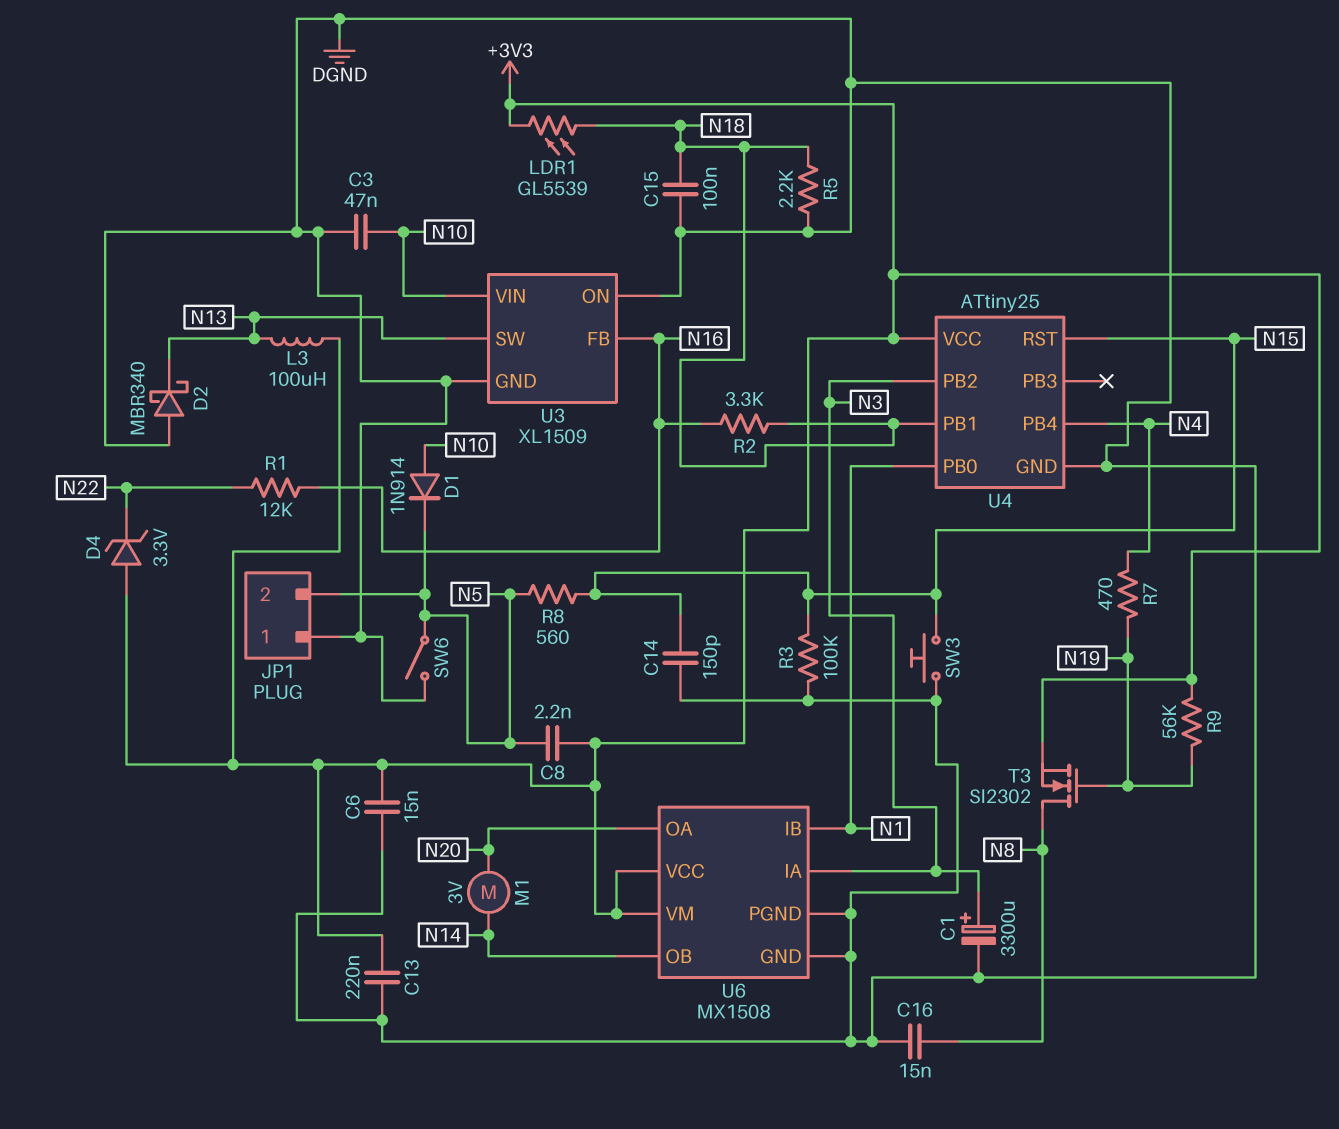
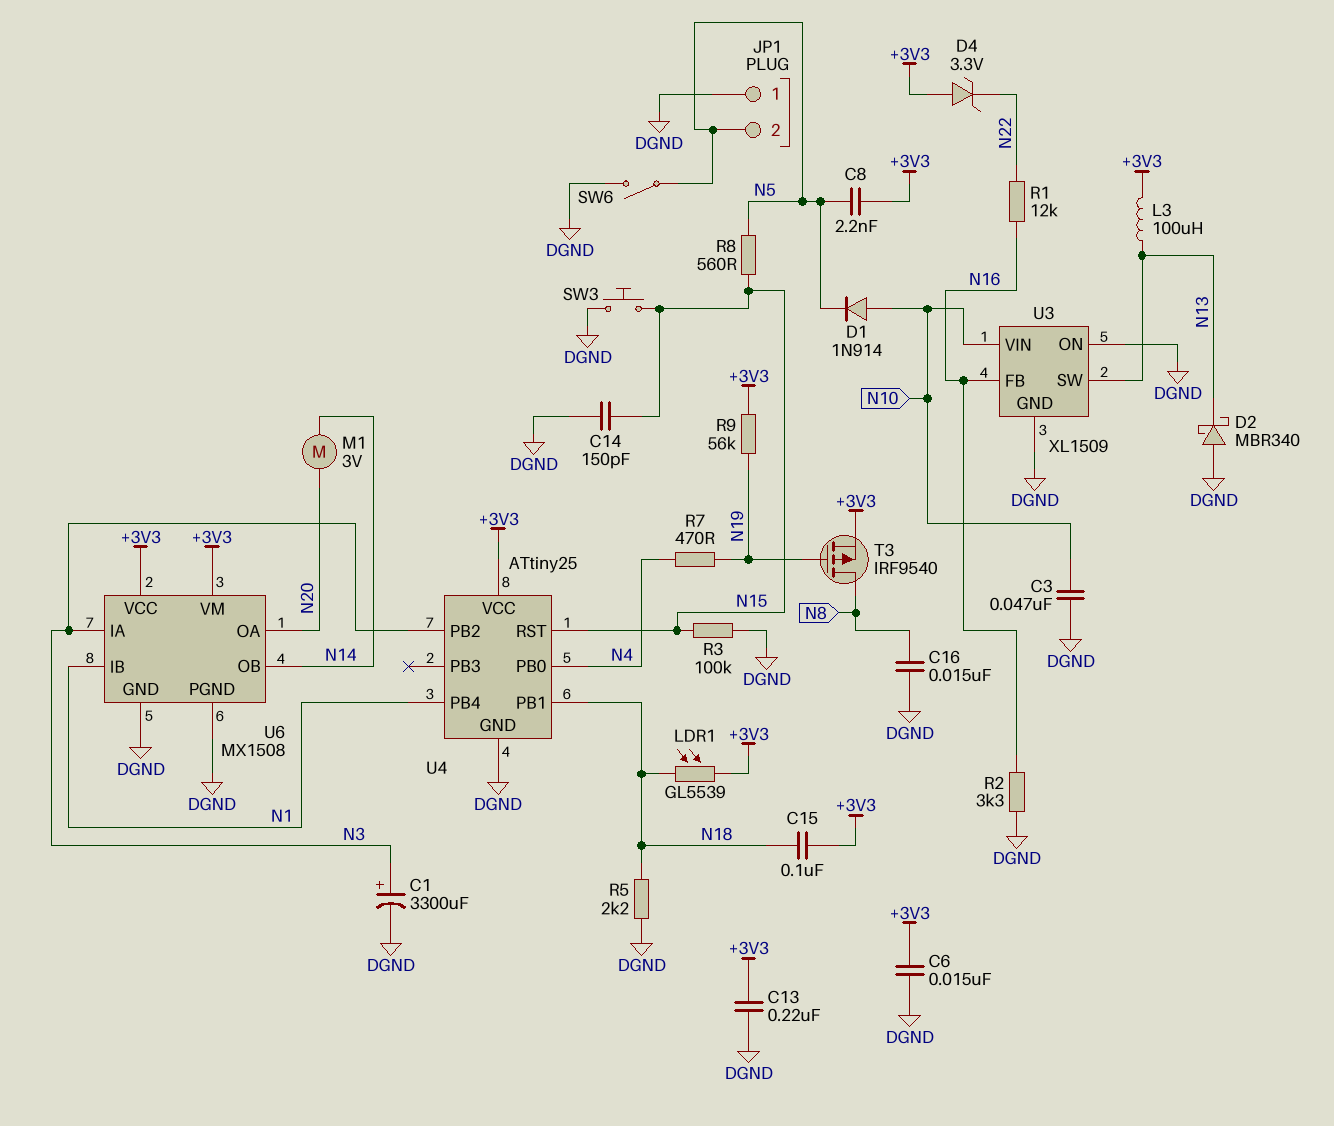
C15: 100nF (DGND, N18) -> 100nF (+3V3, N18)
R2: 3.3k (N16, N18) -> 3.3k (DGND, N16)
T3: NMOS SI2302 (G N19, D N8, S +3V3) -> PMOS IRF9540 (G N19, D N8, S +3V3)
U4 pin PB0: N1 -> N4
U4 pin PB4: N4 -> N1

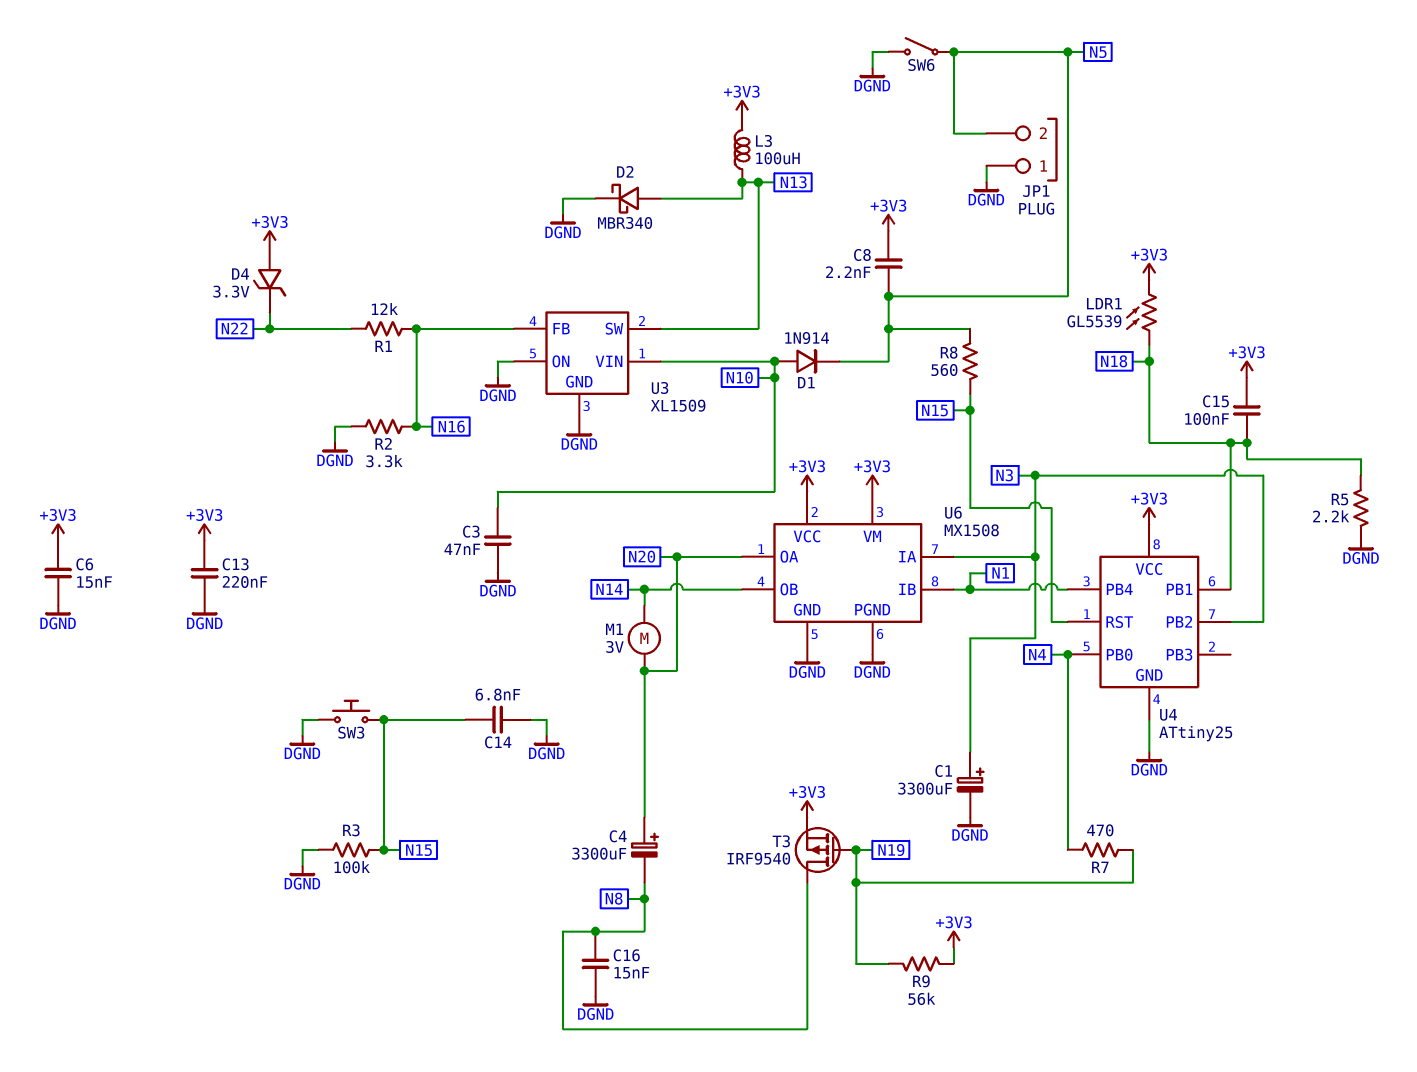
C4: none -> 3300uF (plus N20, minus N8)
C14: 150pF (DGND, N15) -> 6.8nF (DGND, N15)
D2: schottky MBR340 (A DGND, K N13) -> schottky MBR340 (A N13, K DGND)

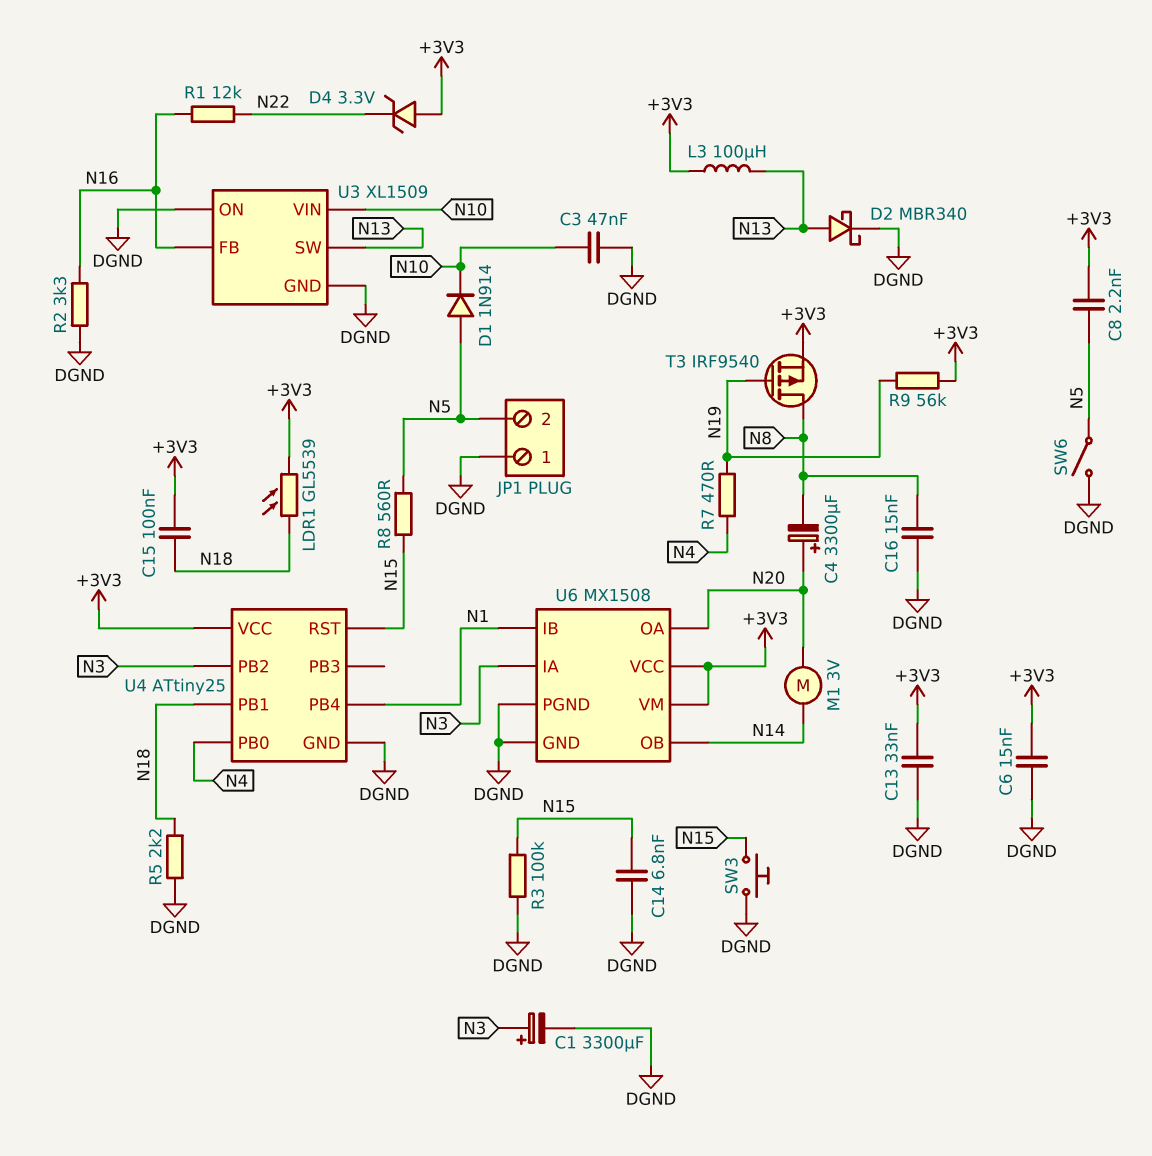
C13: 220nF (+3V3, DGND) -> 33nF (+3V3, DGND)
D1: diode 1N914 (A N10, K N5) -> diode 1N914 (A N5, K N10)

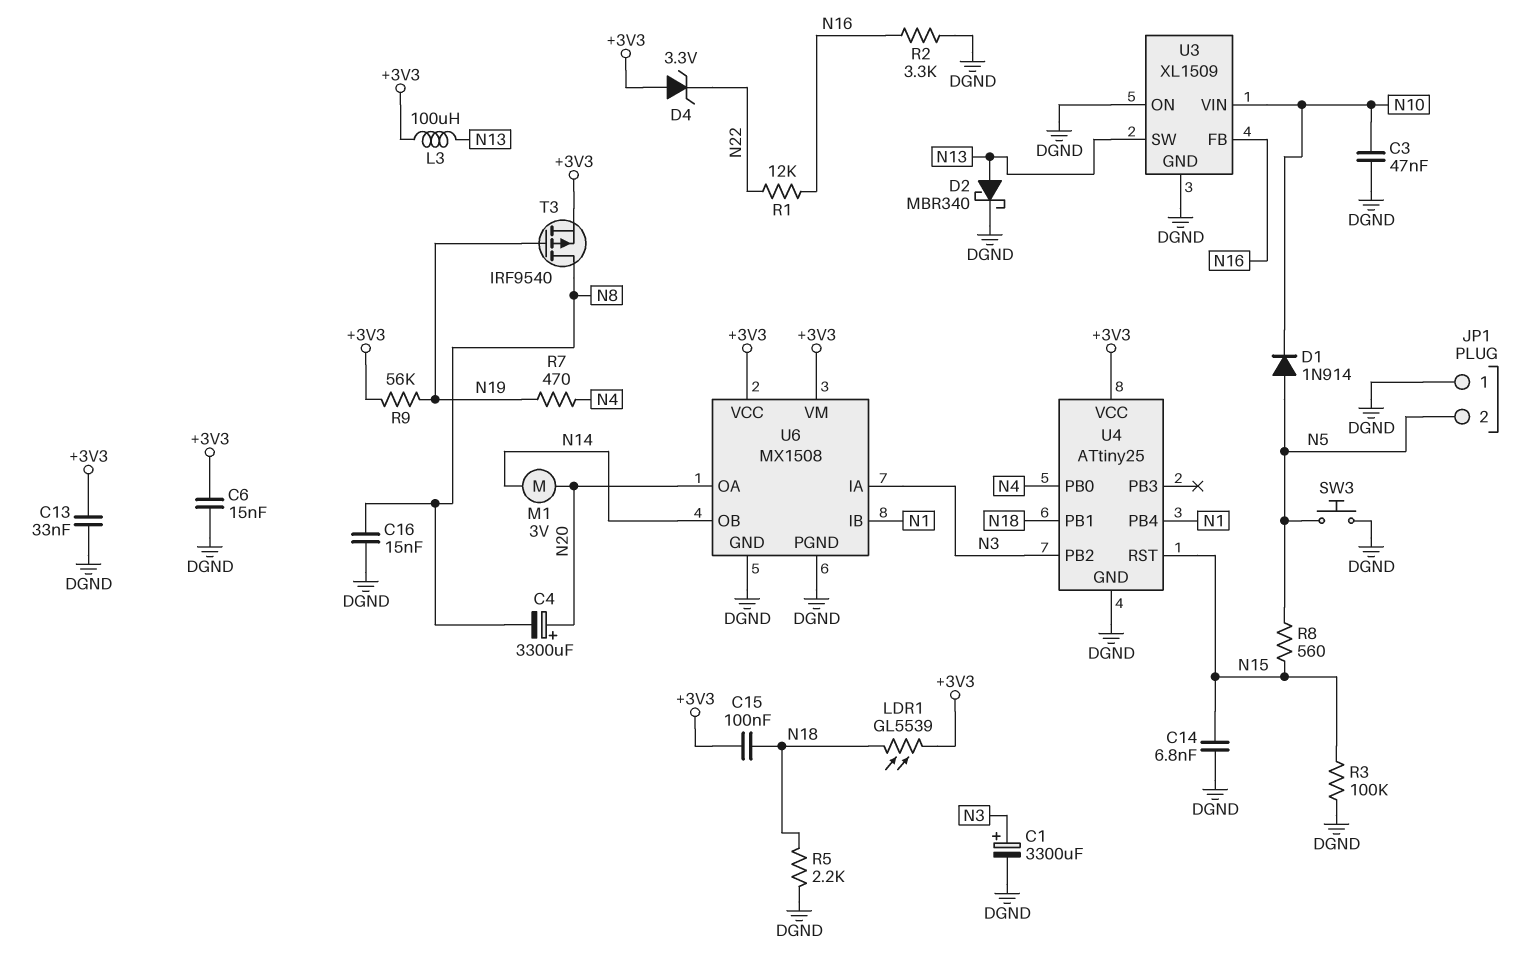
C8: 2.2nF (+3V3, N5) -> none
SW3: button (DGND, N15) -> button (DGND, N5)
SW6: switch (DGND, N5) -> none

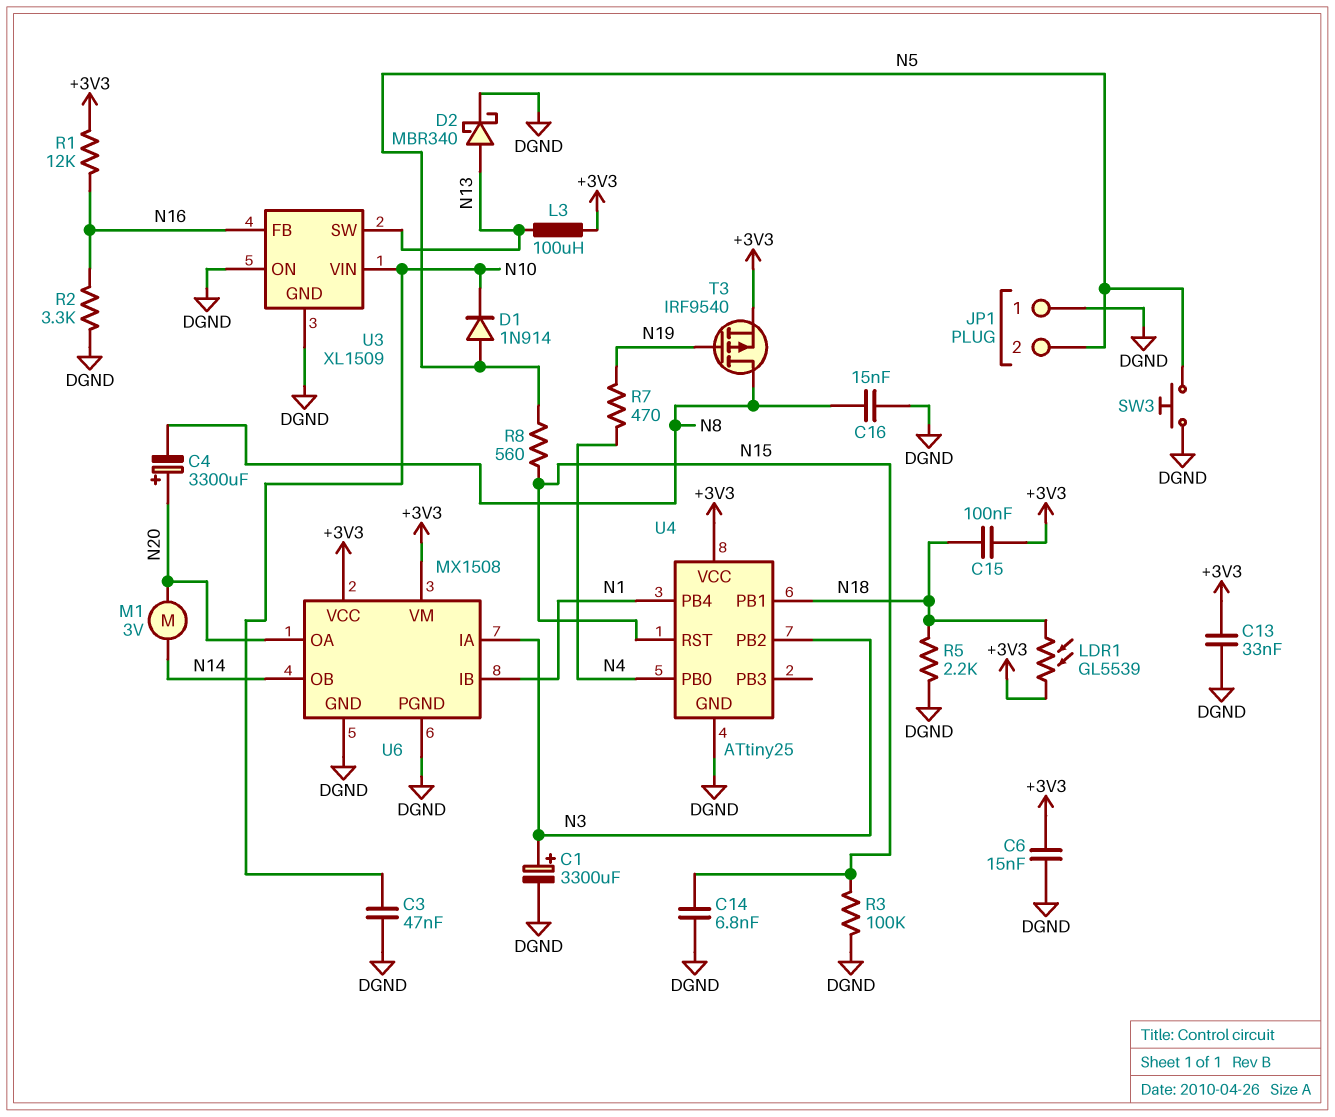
D4: zener 3.3V (A +3V3, K N22) -> none
R1: 12k (N16, N22) -> 12k (+3V3, N16)
R9: 56k (+3V3, N19) -> none

